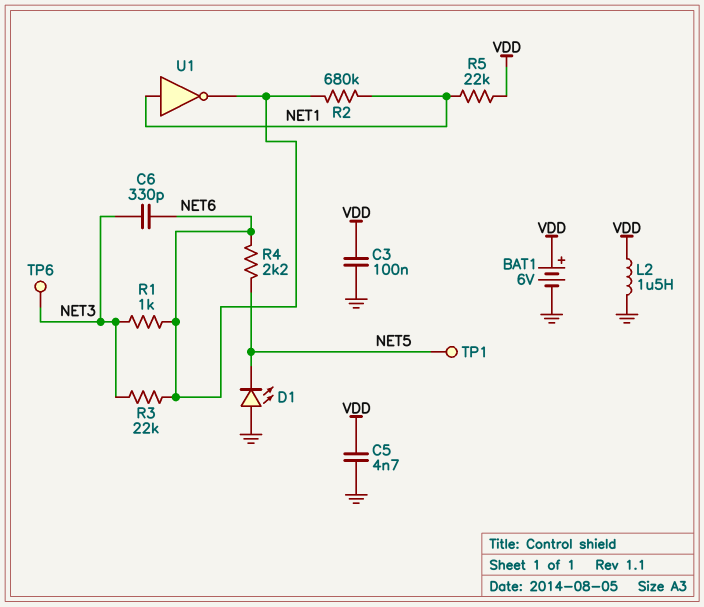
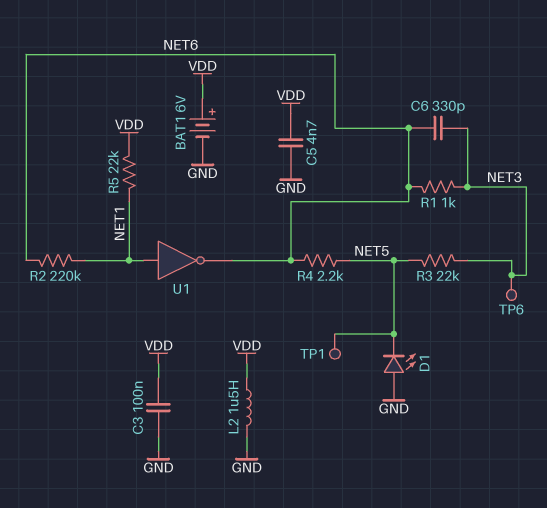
R2: 680k (NET1, NET6) -> 220k (NET1, NET6)
R3: 22k (NET3, NET6) -> 22k (NET3, NET5)

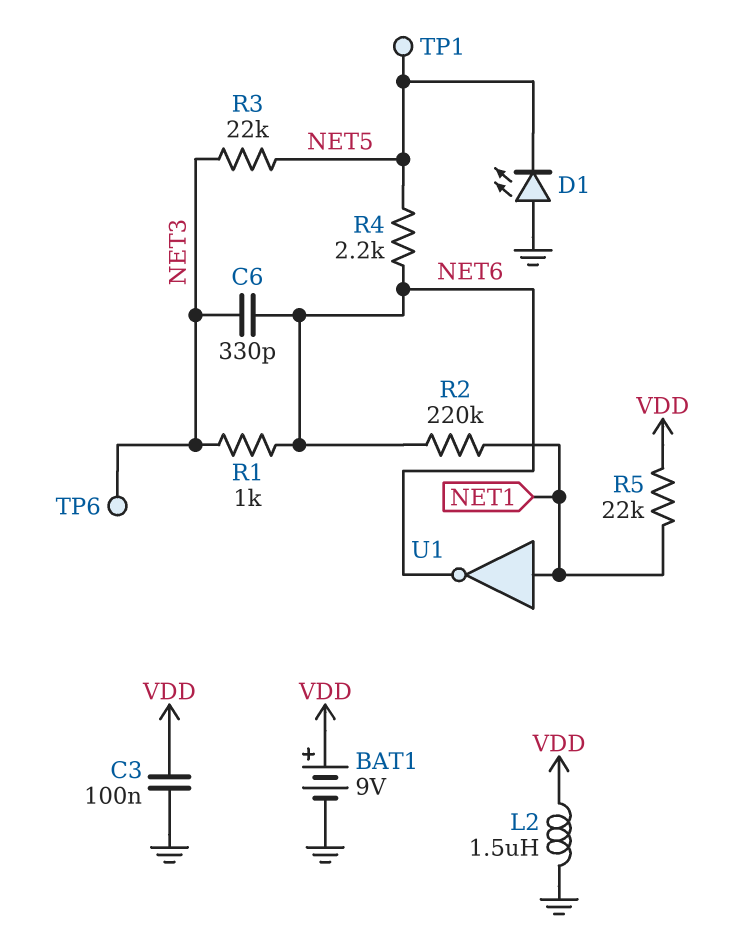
BAT1: 6V (plus VDD, minus GND) -> 9V (plus VDD, minus GND)
C5: 4.7nF (GND, VDD) -> none

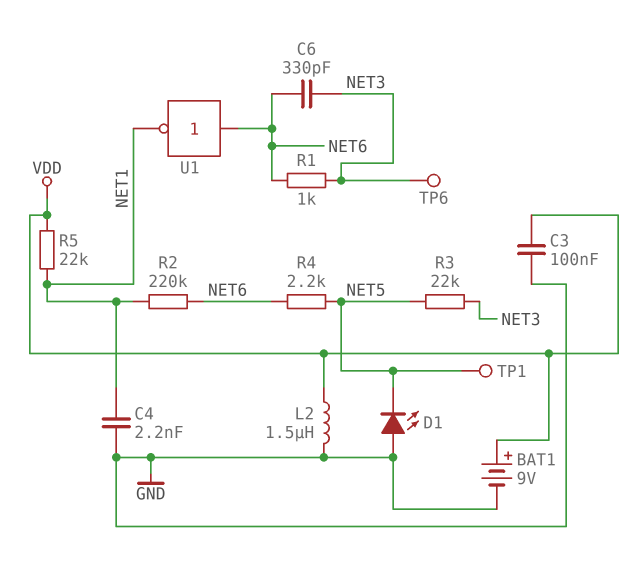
C4: none -> 2.2nF (GND, NET1)
U1: NOT (in NET1, out NET6) -> NOT (in NET6, out NET1)

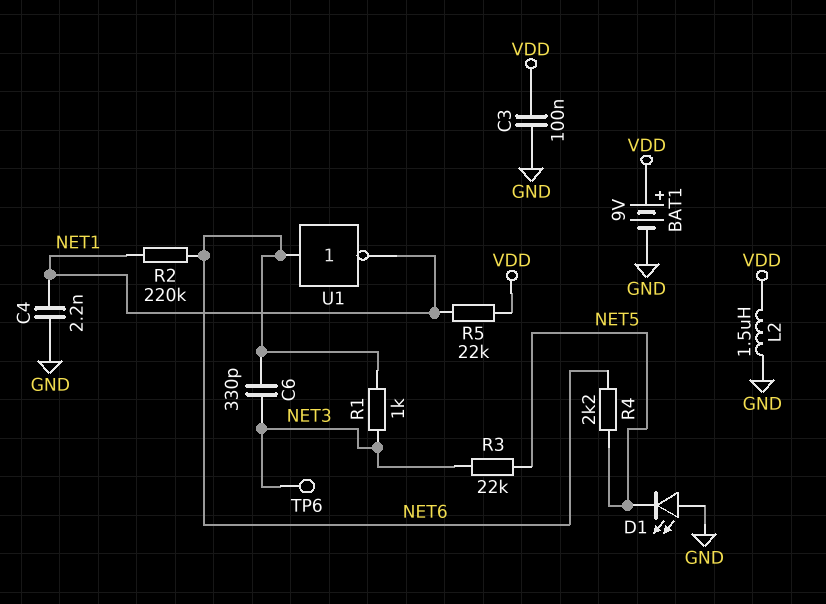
TP1: test point (NET5) -> none

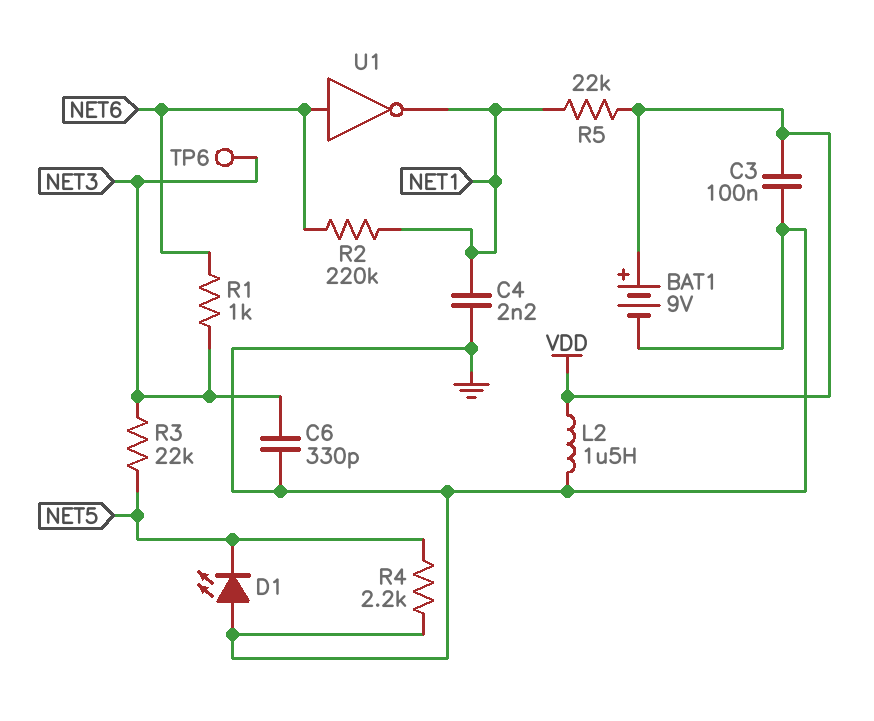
C6: 330pF (NET3, NET6) -> 330pF (GND, NET3)
R4: 2.2k (NET5, NET6) -> 2.2k (GND, NET5)

